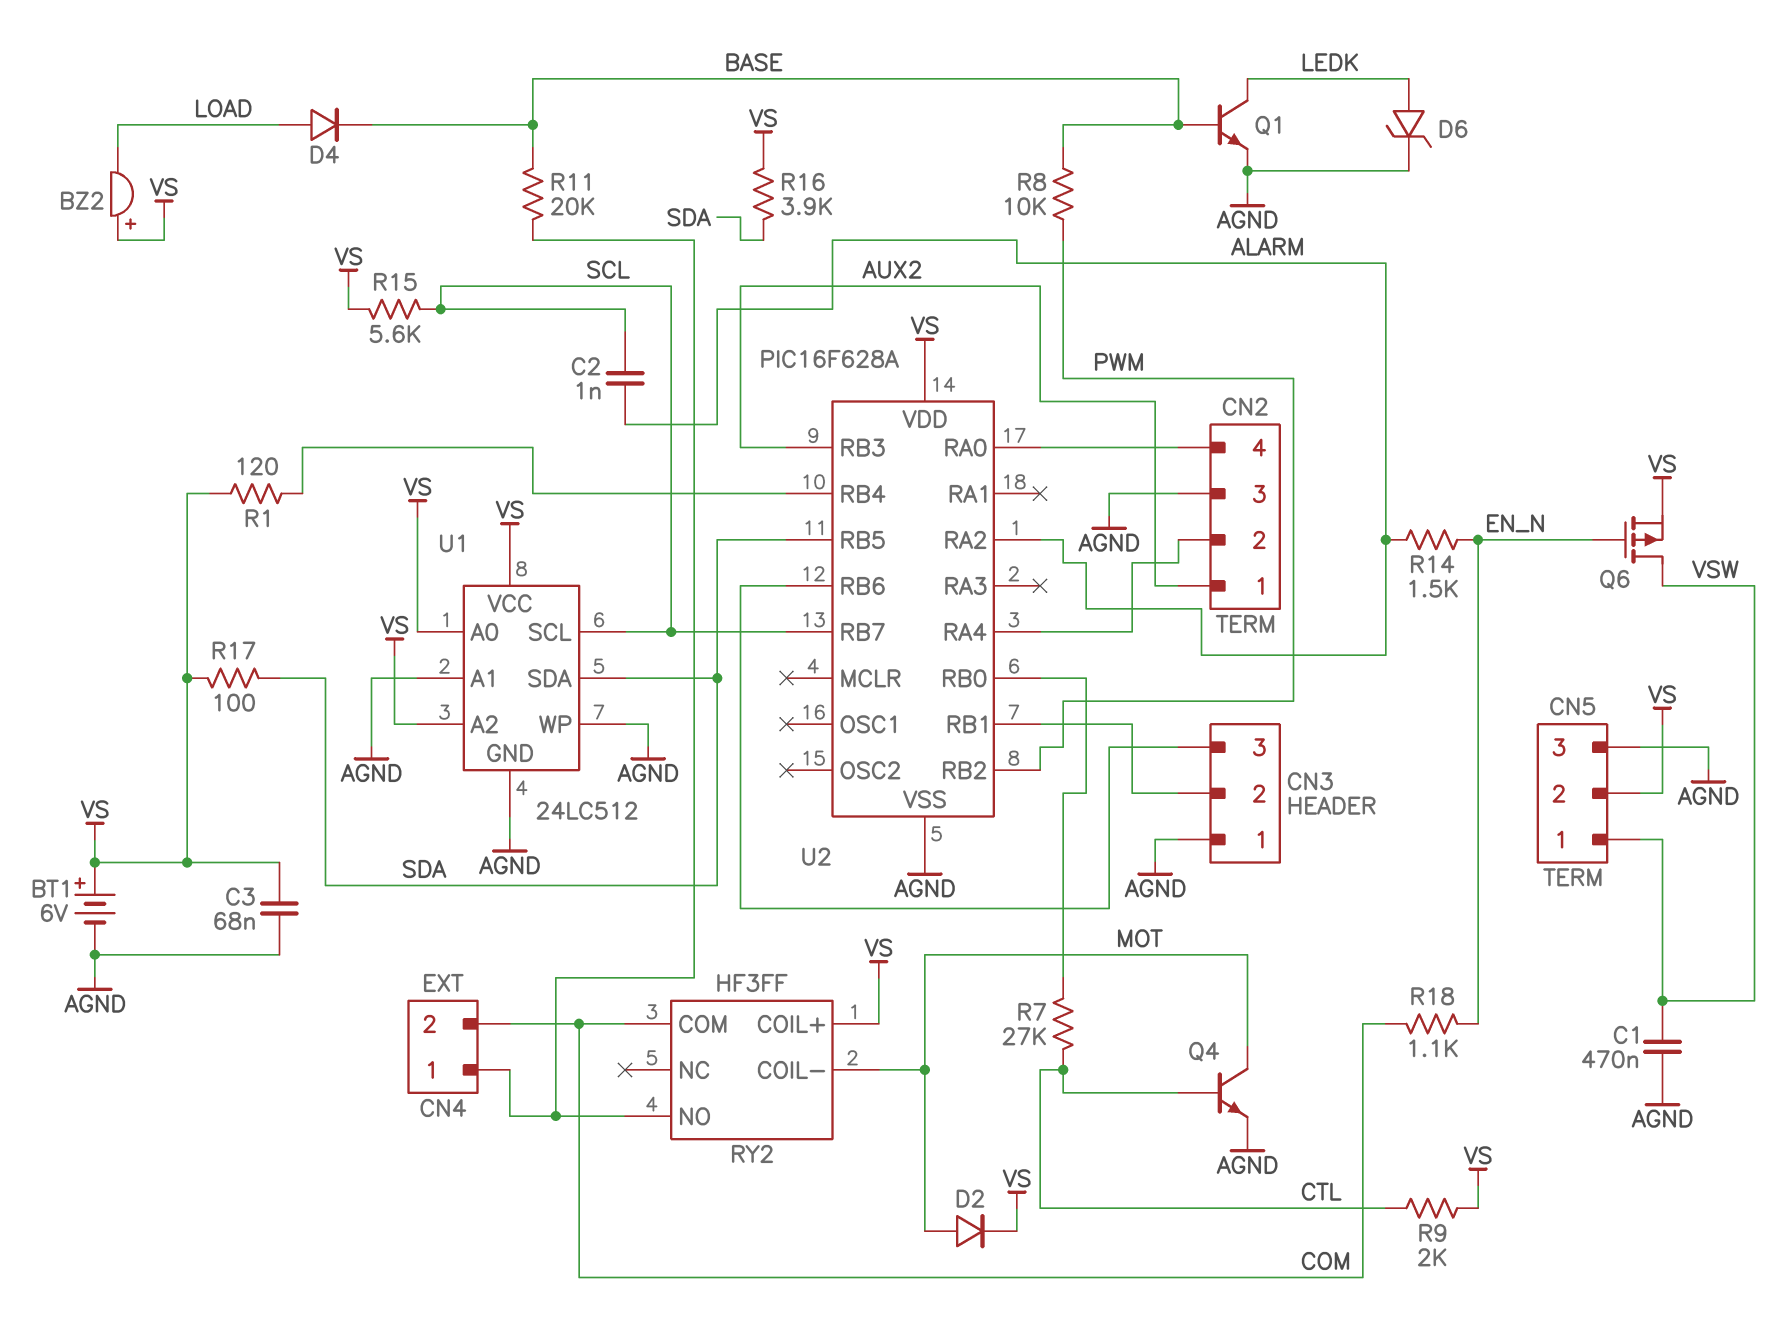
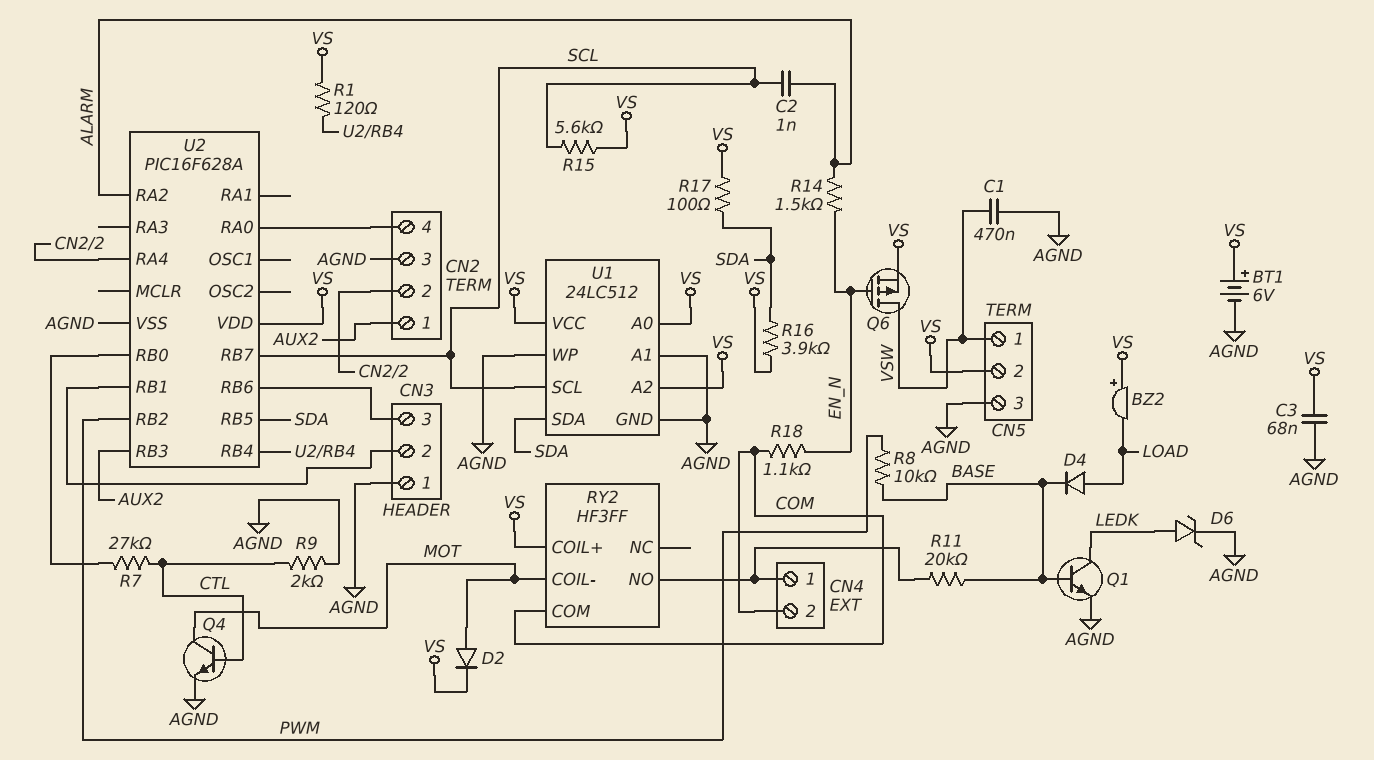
R9: 2k (CTL, VS) -> 2k (AGND, CTL)

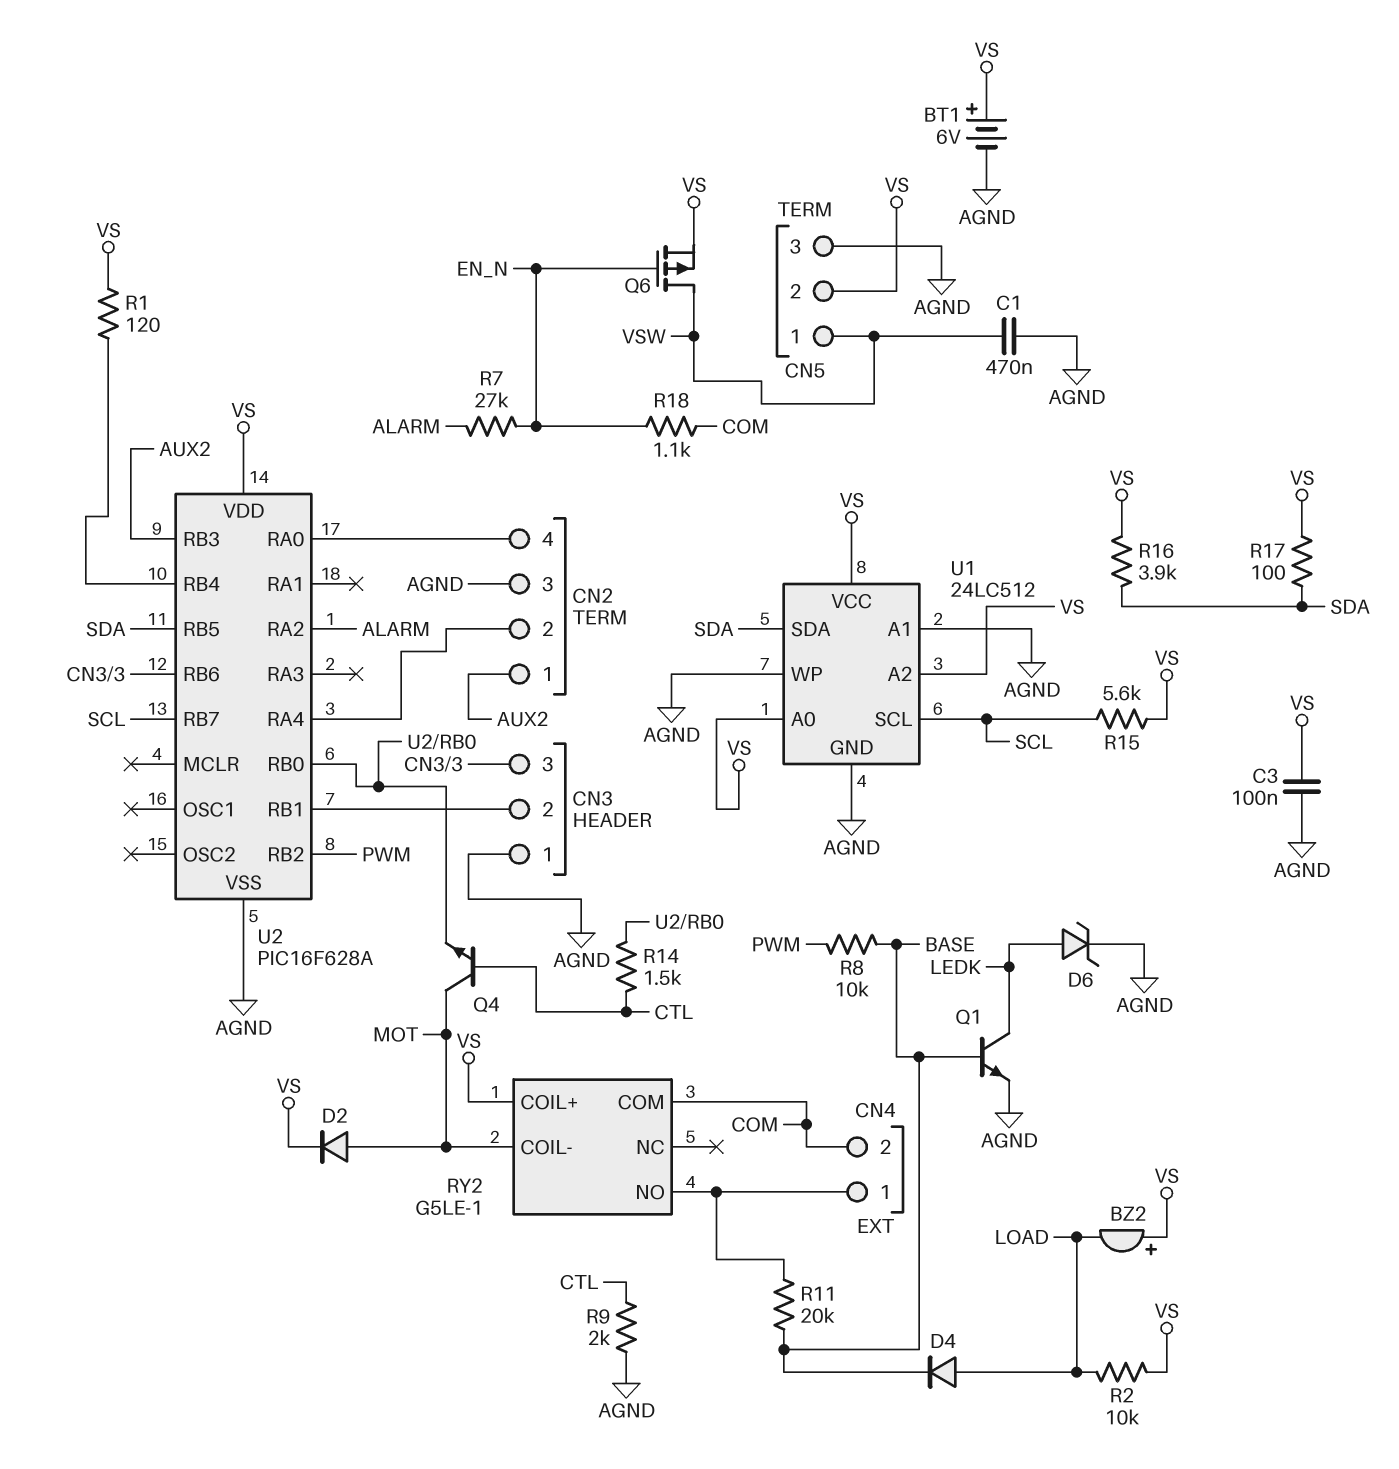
C2: 1nF (ALARM, SCL) -> none
C3: 68nF (AGND, VS) -> 100nF (AGND, VS)
Q4: NPN (B CTL, C MOT, E AGND) -> NPN (B CTL, C MOT, E U2/RB0)
R2: none -> 10k (LOAD, VS)
R7: 27k (CTL, U2/RB0) -> 27k (ALARM, EN_N)
R14: 1.5k (ALARM, EN_N) -> 1.5k (CTL, U2/RB0)
RY2: HF3FF -> G5LE-1

